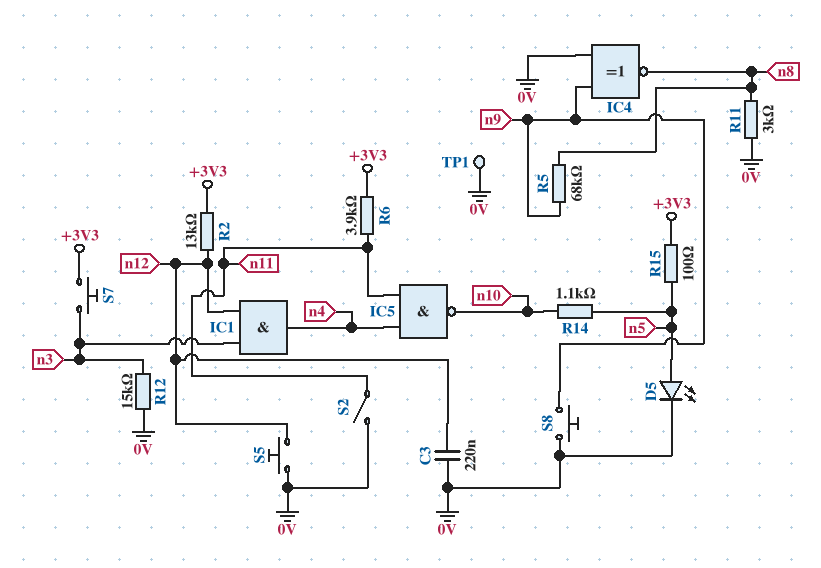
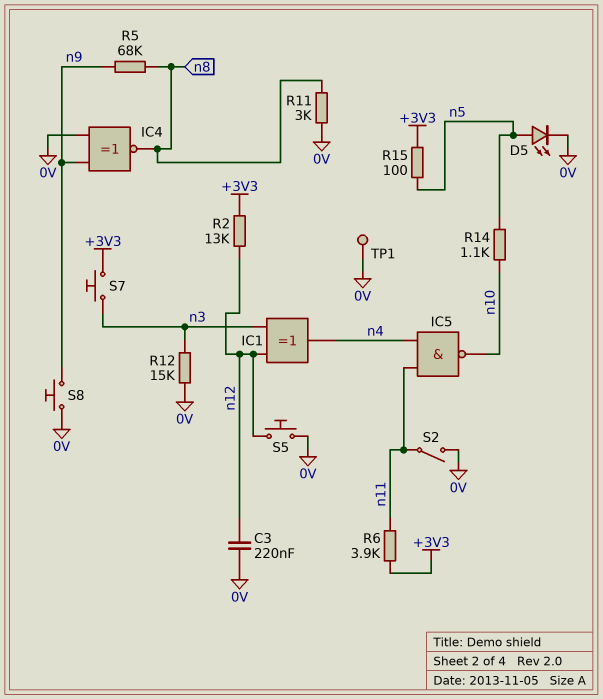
IC1: AND (in n3, in n12, out n4) -> XOR (in n3, in n12, out n4)

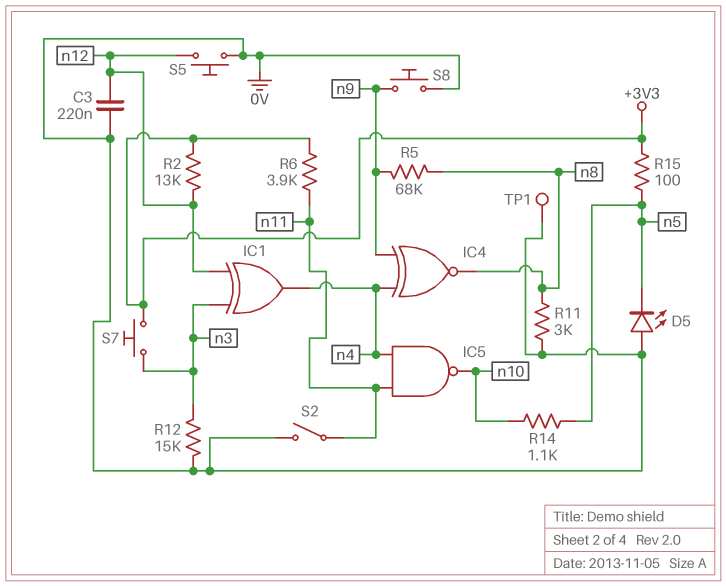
D5: LED (A n5, K 0V) -> LED (A 0V, K n5)
IC4: XNOR (in 0V, in n9, out n8) -> XNOR (in n4, in n9, out n8)

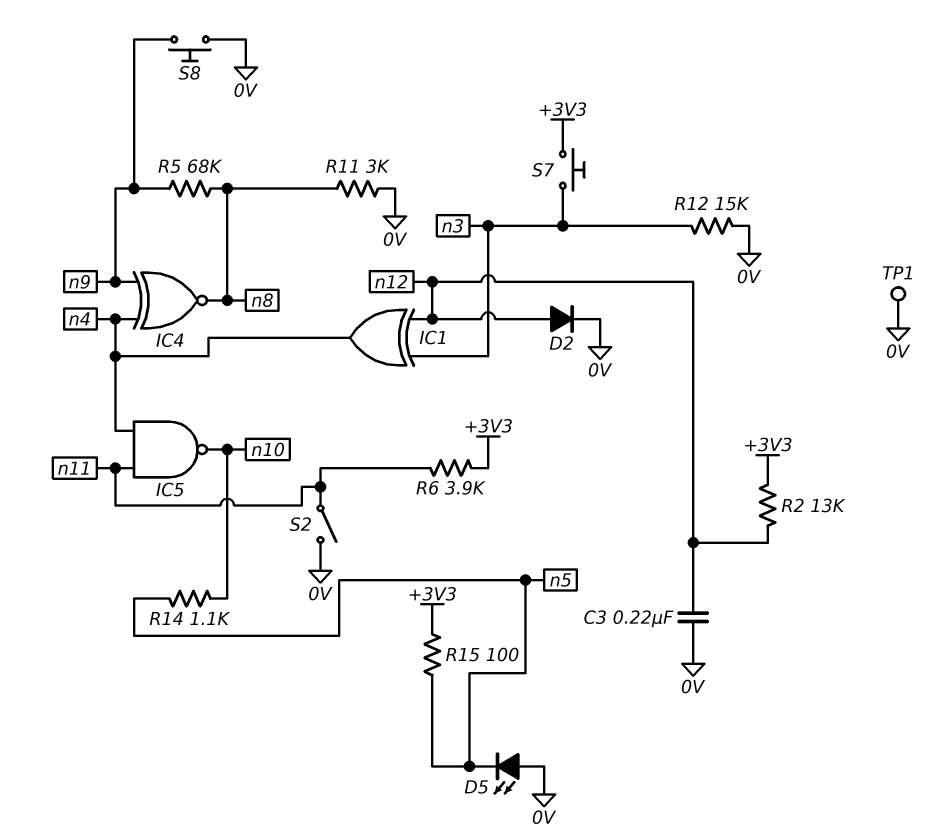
D2: none -> diode (A n12, K 0V)
S5: button (0V, n12) -> none

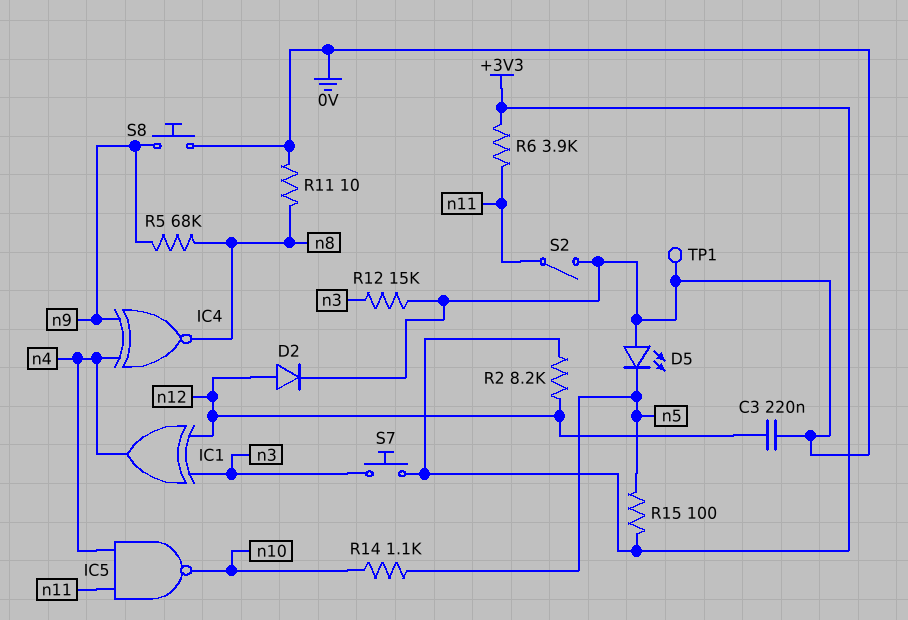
R2: 13k (+3V3, n12) -> 8.2k (+3V3, n12)
R11: 3k (0V, n8) -> 10 (0V, n8)

